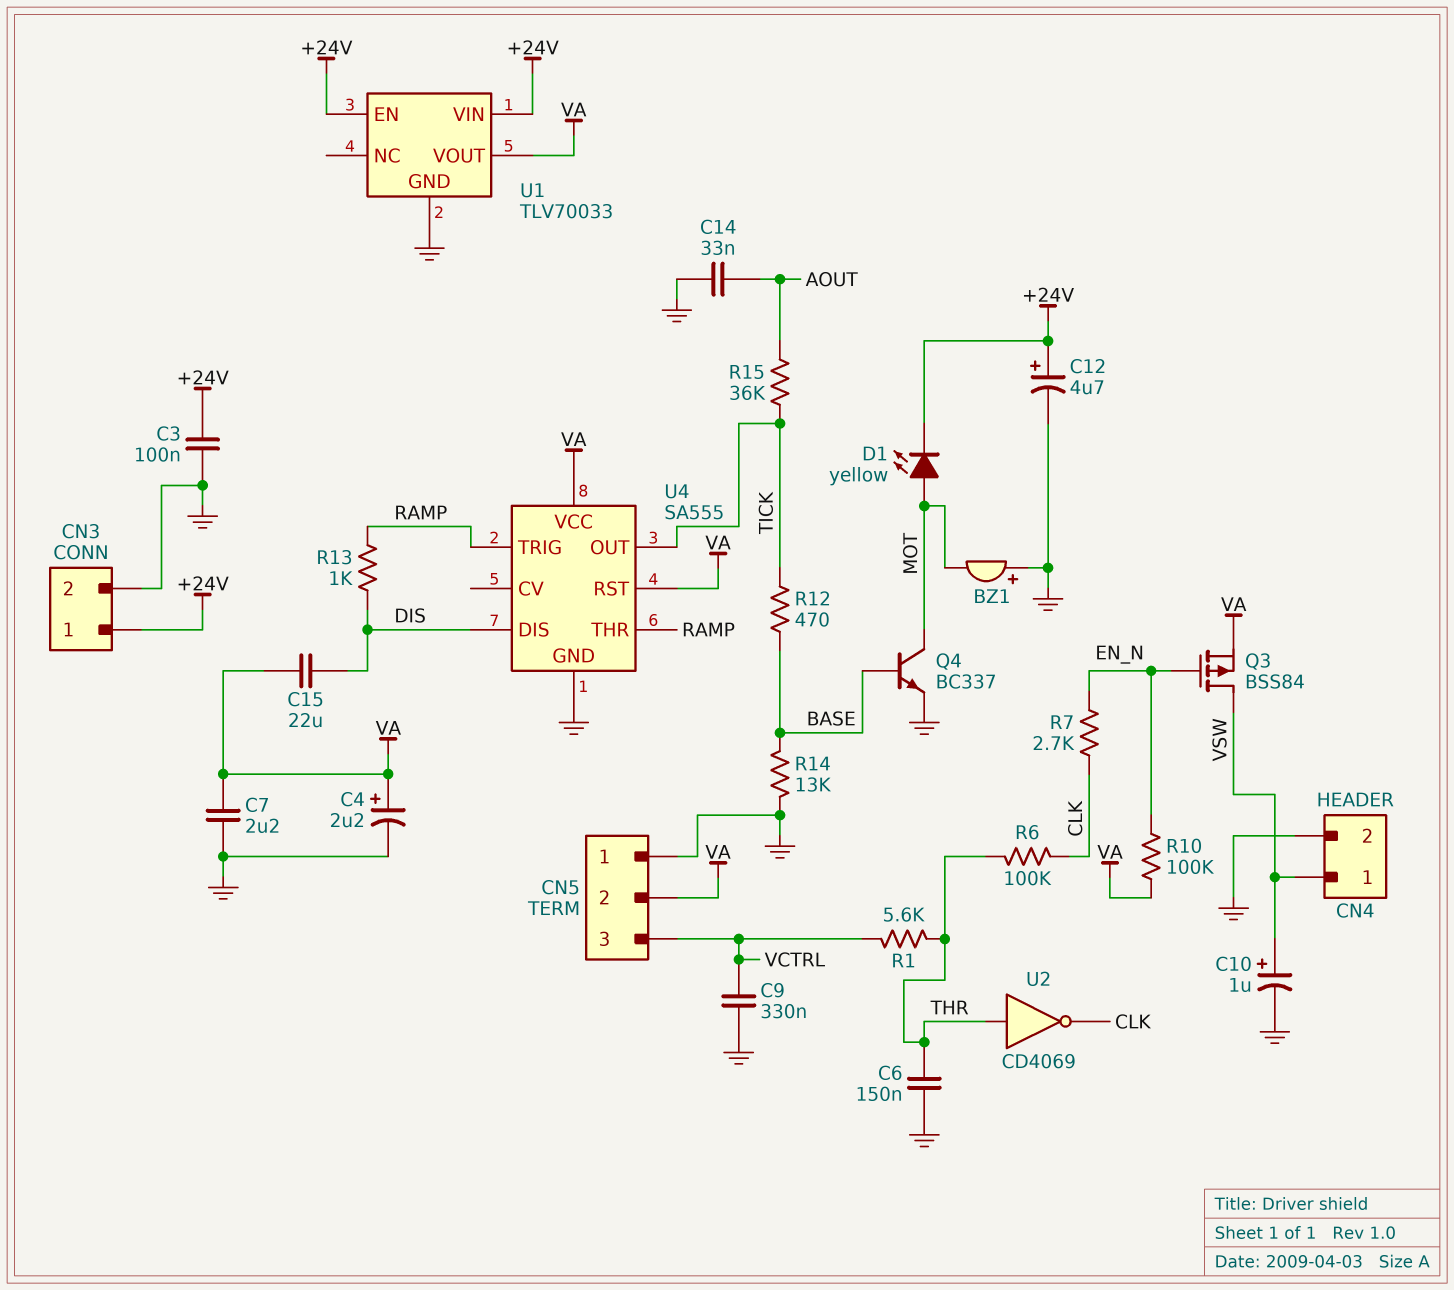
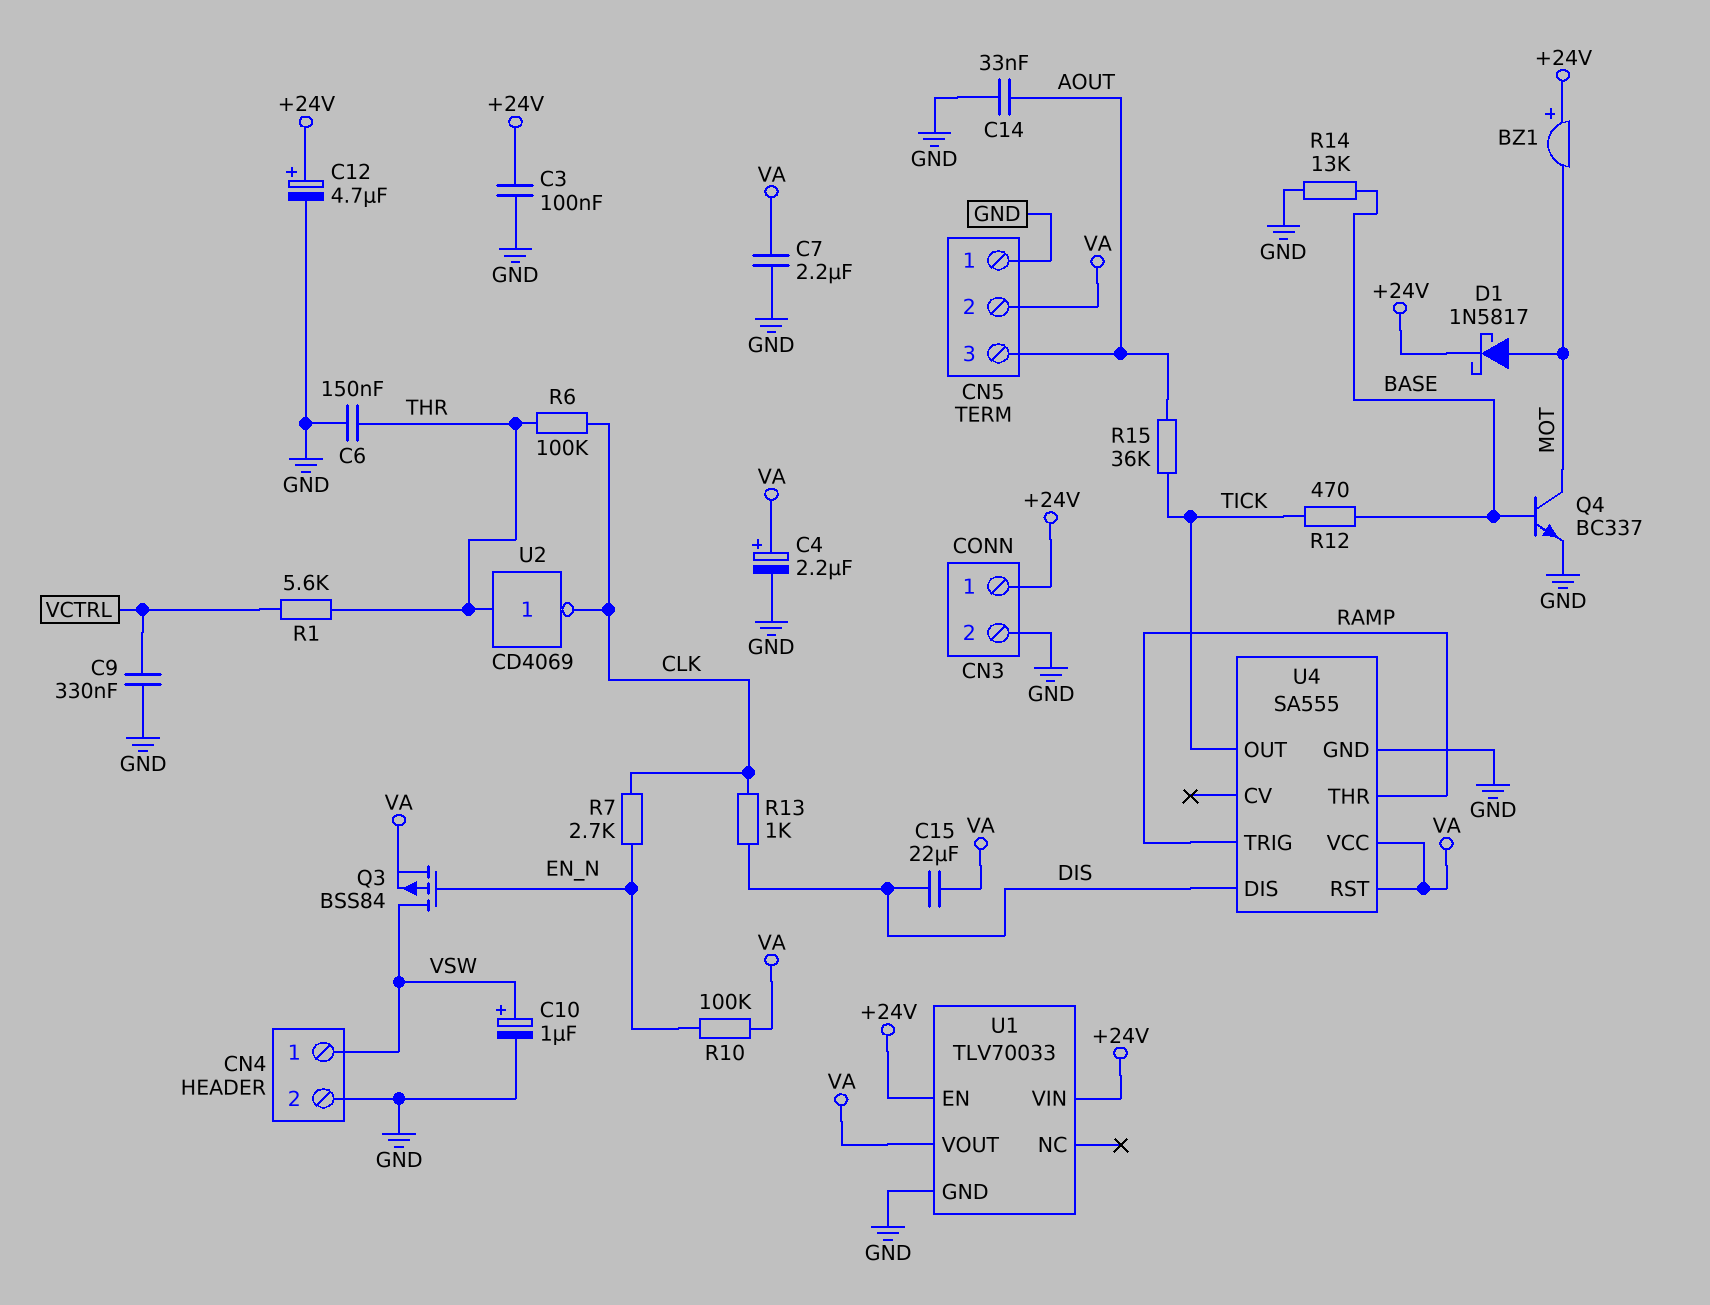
BZ1: buzzer (plus GND, minus MOT) -> buzzer (plus +24V, minus MOT)
CN5 pin 3: VCTRL -> AOUT
D1: LED yellow (A MOT, K +24V) -> schottky 1N5817 (A MOT, K +24V)
R13: 1k (DIS, RAMP) -> 1k (CLK, DIS)

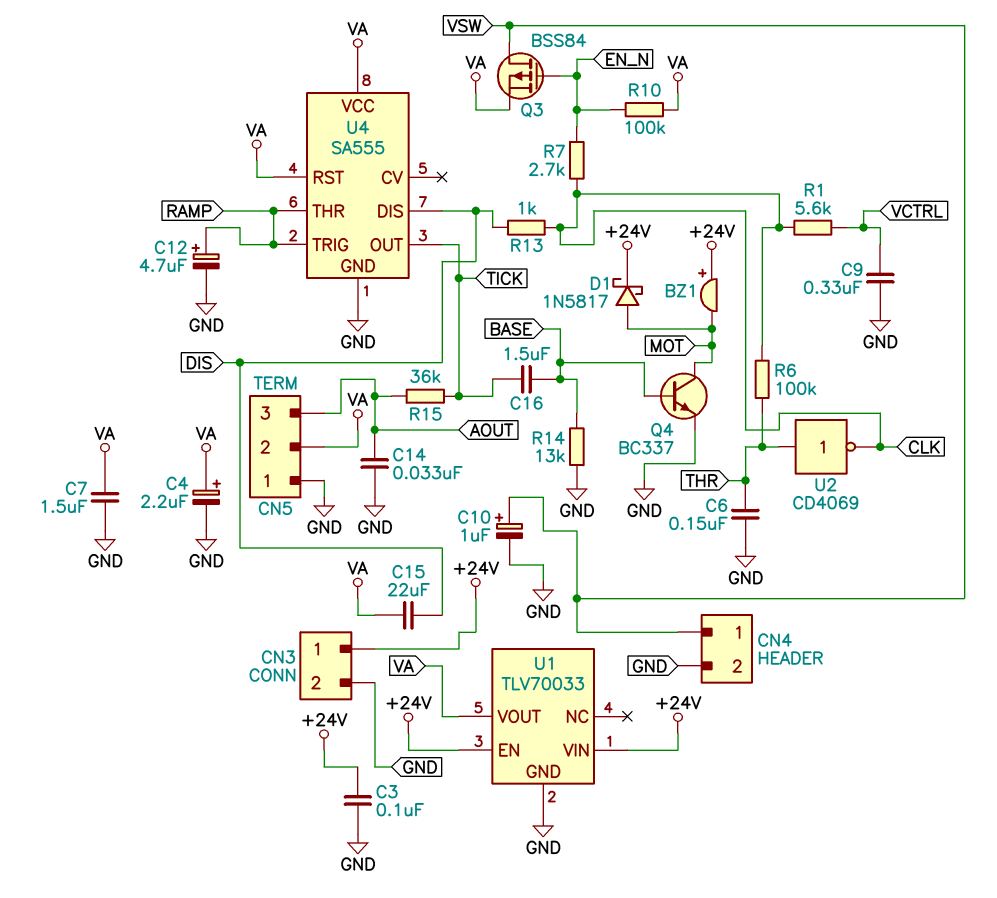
C7: 2.2uF (GND, VA) -> 1.5uF (GND, VA)
C12: 4.7uF (plus +24V, minus GND) -> 4.7uF (plus RAMP, minus GND)
C16: none -> 1.5uF (BASE, TICK)
R1: 5.6k (THR, VCTRL) -> 5.6k (CLK, VCTRL)
R12: 470 (BASE, TICK) -> none

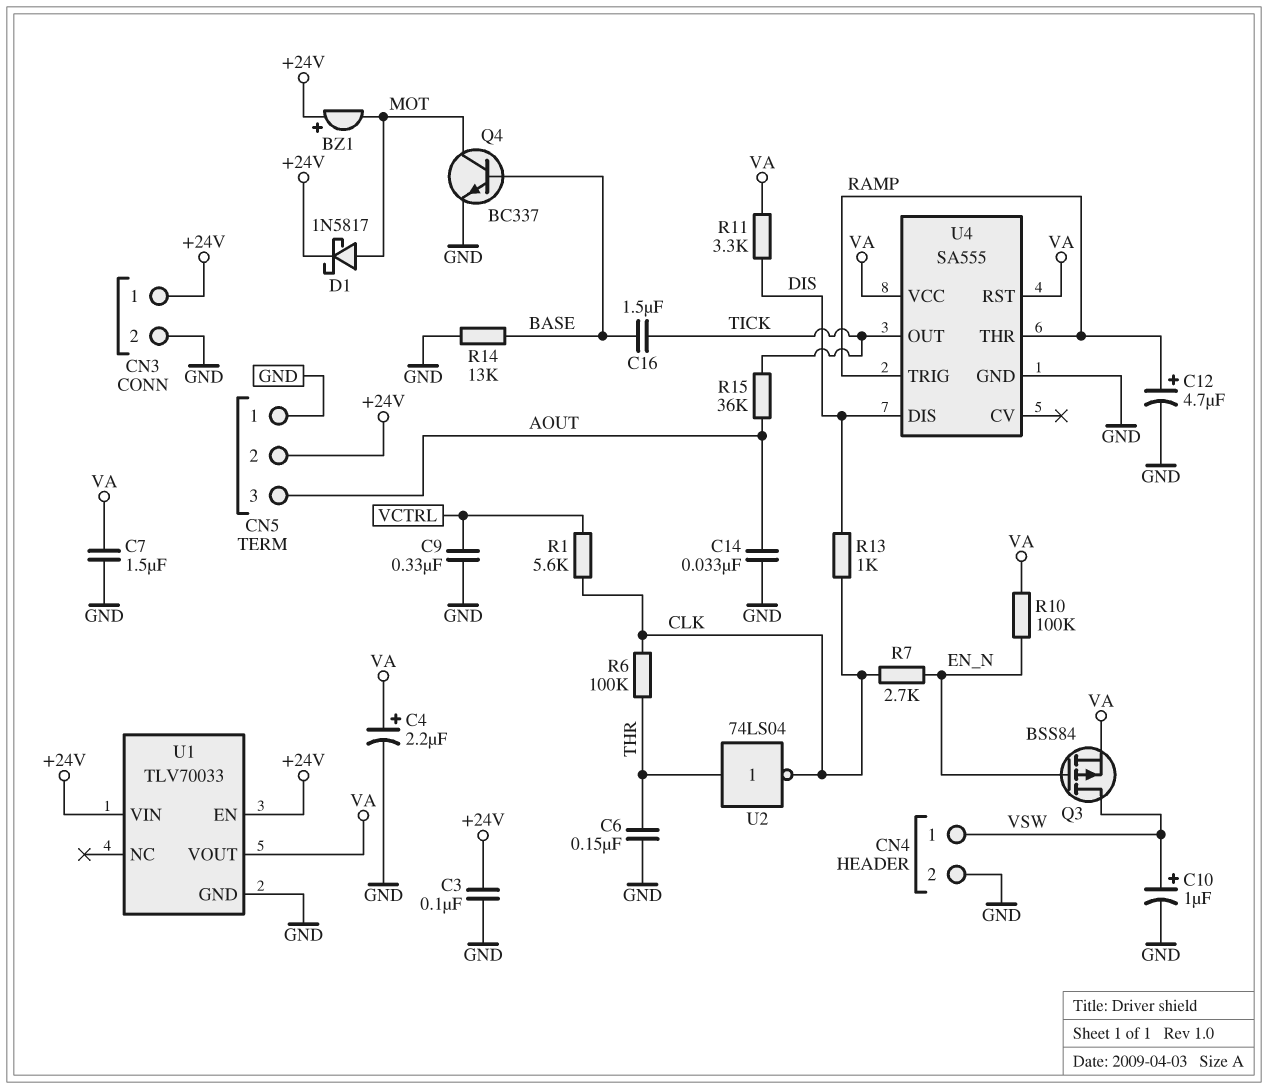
C15: 22uF (DIS, VA) -> none
CN5 pin 2: VA -> +24V
R11: none -> 3.3k (DIS, VA)
U2: NOT CD4069 (in THR, out CLK) -> NOT 74LS04 (in THR, out CLK)

